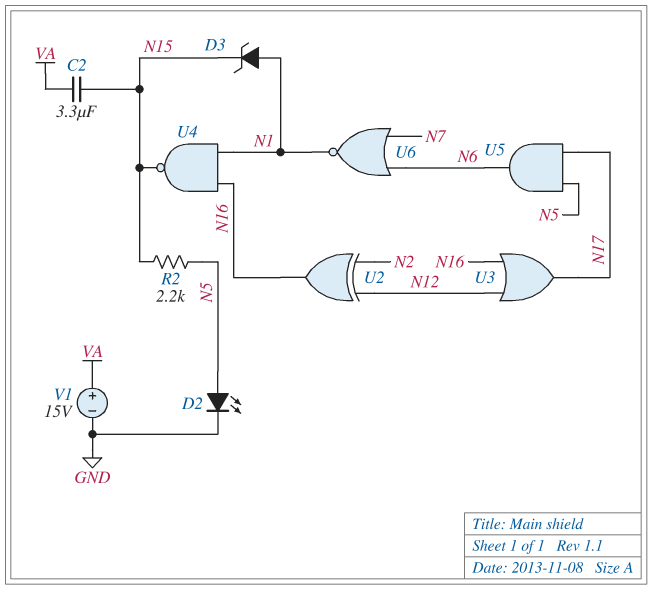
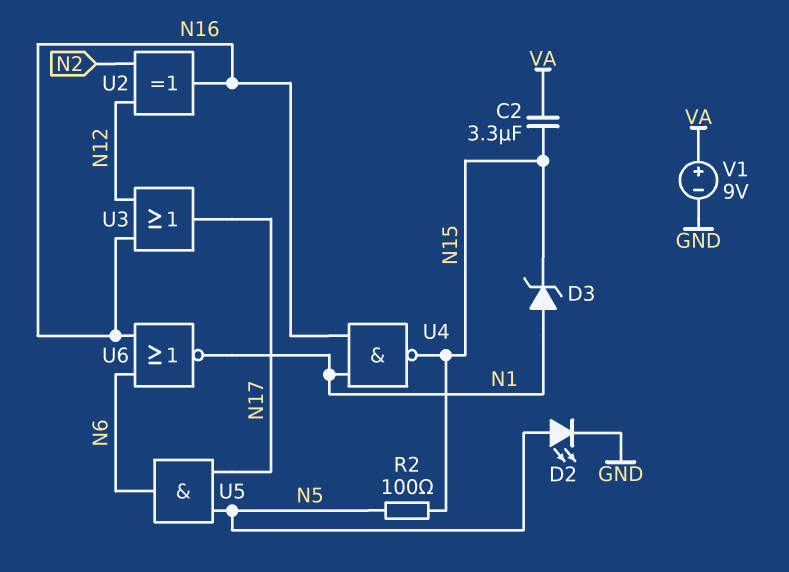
R2: 2.2k (N5, N15) -> 100 (N5, N15)
U6: NOR (in N6, in N7, out N1) -> NOR (in N6, in N16, out N1)
V1: 15V (plus VA, minus GND) -> 9V (plus VA, minus GND)

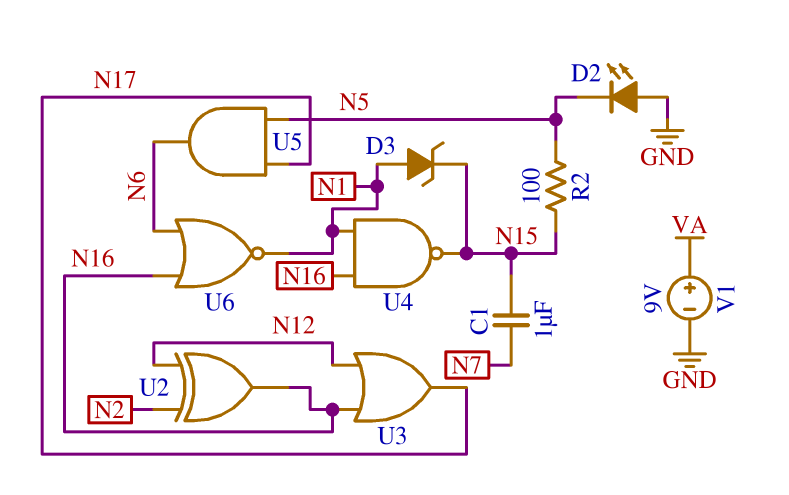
C1: none -> 1uF (N7, N15)
C2: 3.3uF (N15, VA) -> none
D2: LED (A N5, K GND) -> LED (A GND, K N5)

